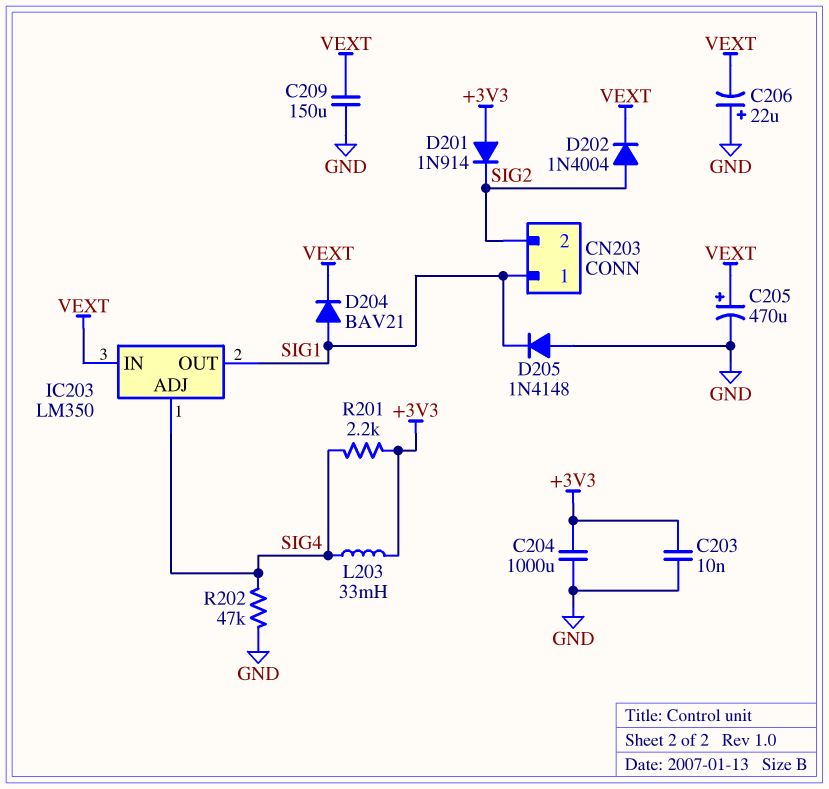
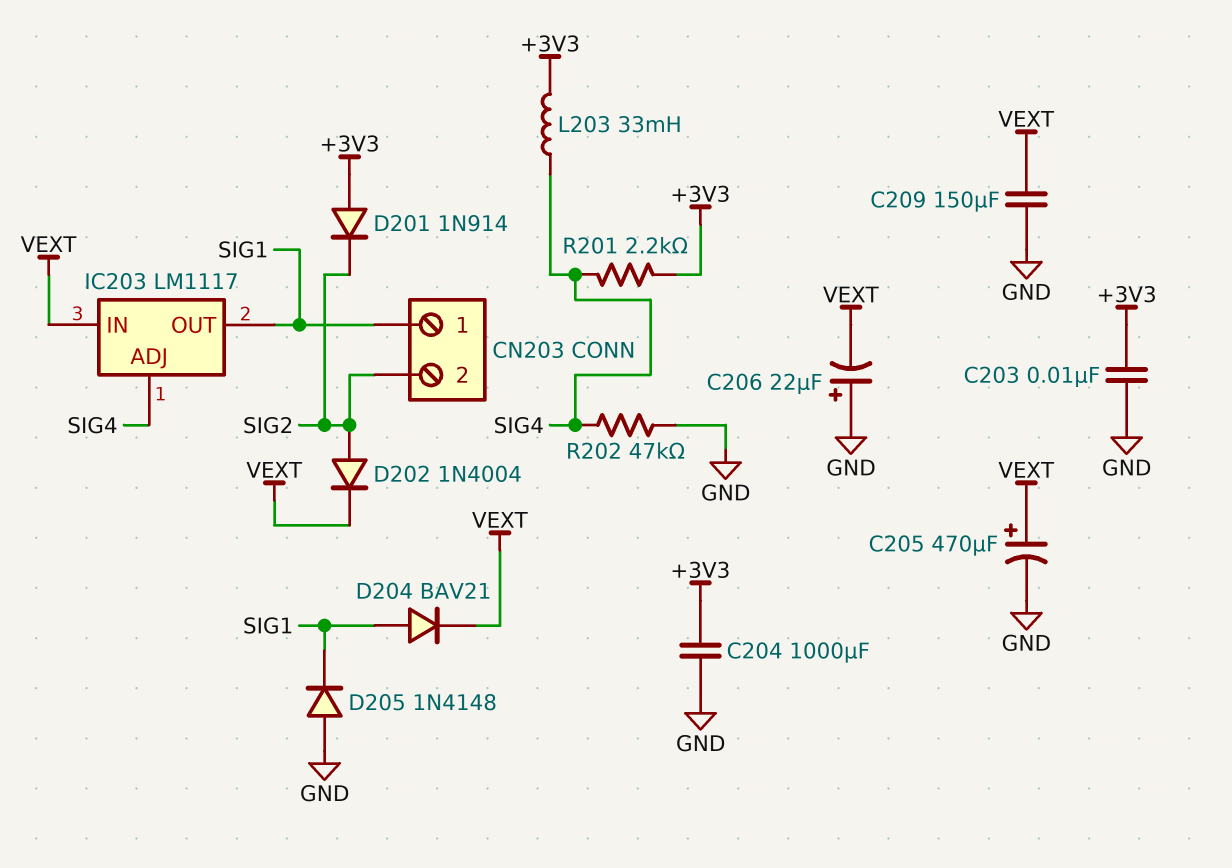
IC203: LM350 -> LM1117

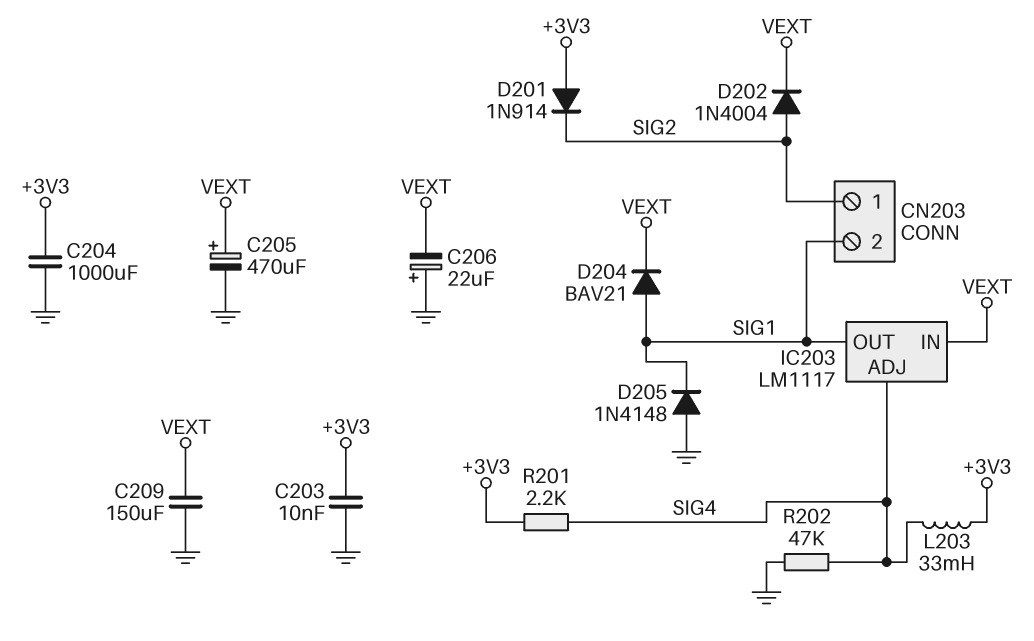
CN203 pin 1: SIG1 -> SIG2
CN203 pin 2: SIG2 -> SIG1

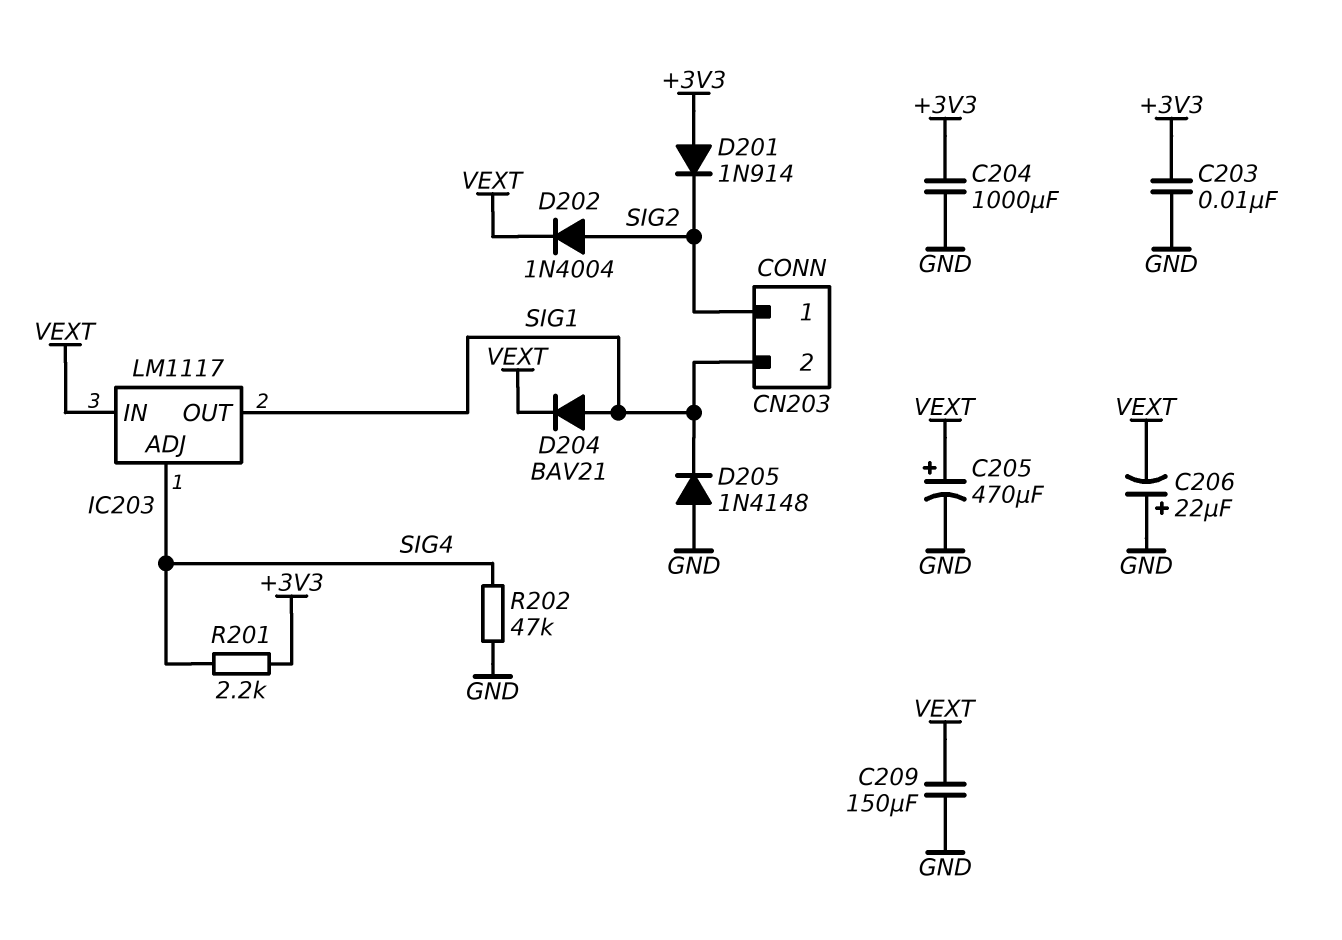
L203: 33mH (+3V3, SIG4) -> none

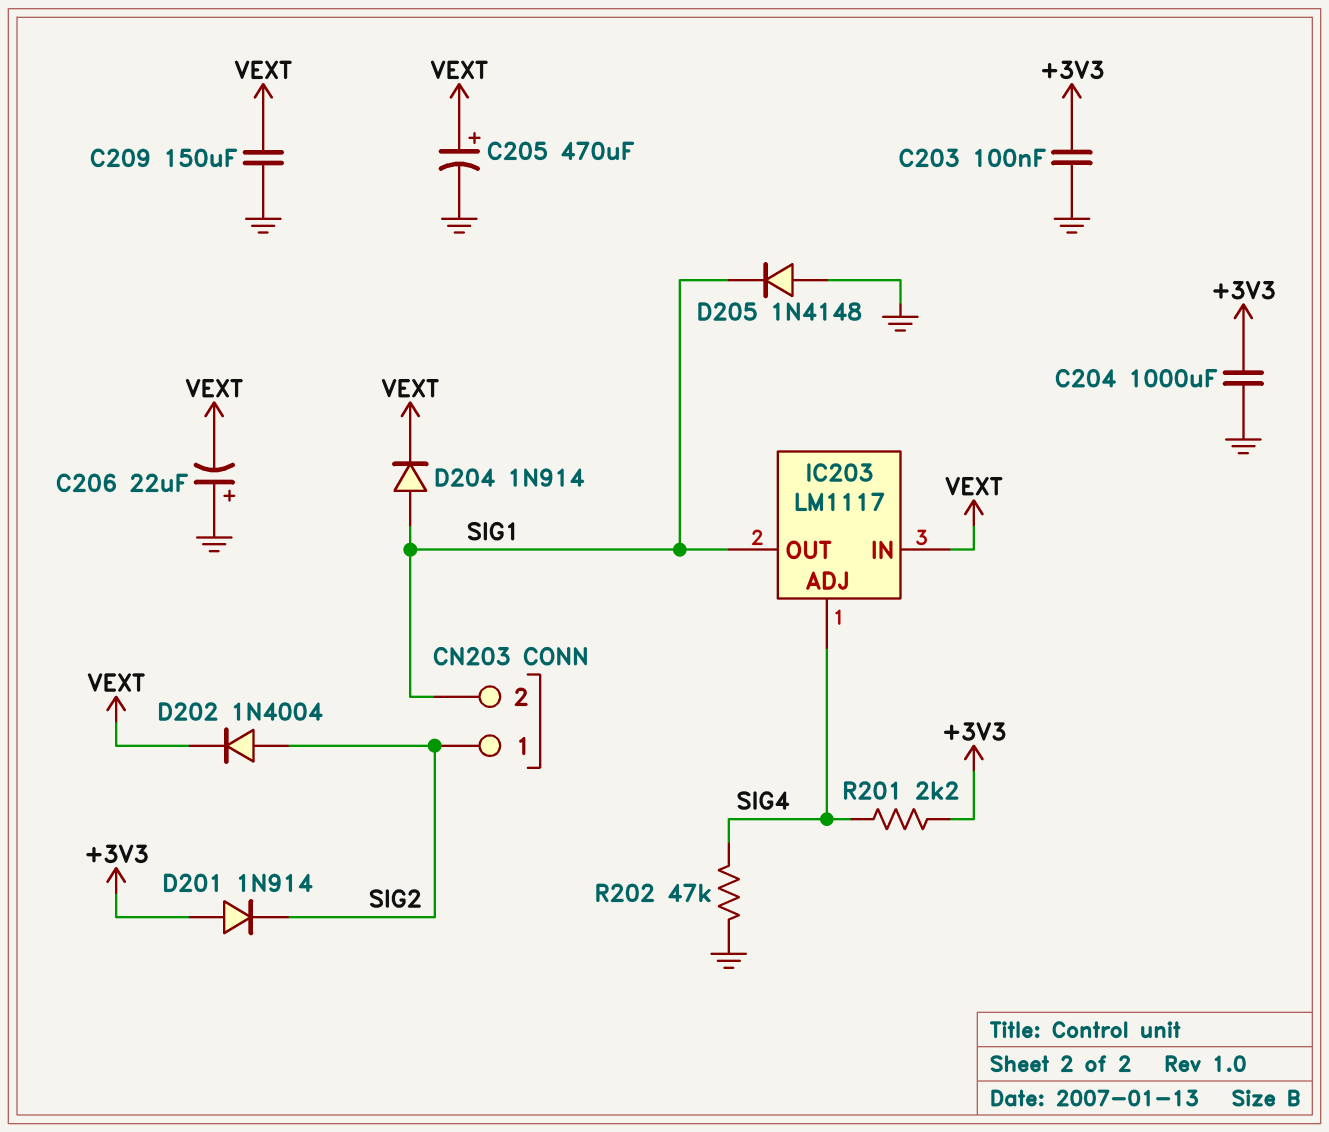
C203: 10nF (+3V3, GND) -> 100nF (+3V3, GND)
D204: diode BAV21 (A SIG1, K VEXT) -> diode 1N914 (A SIG1, K VEXT)

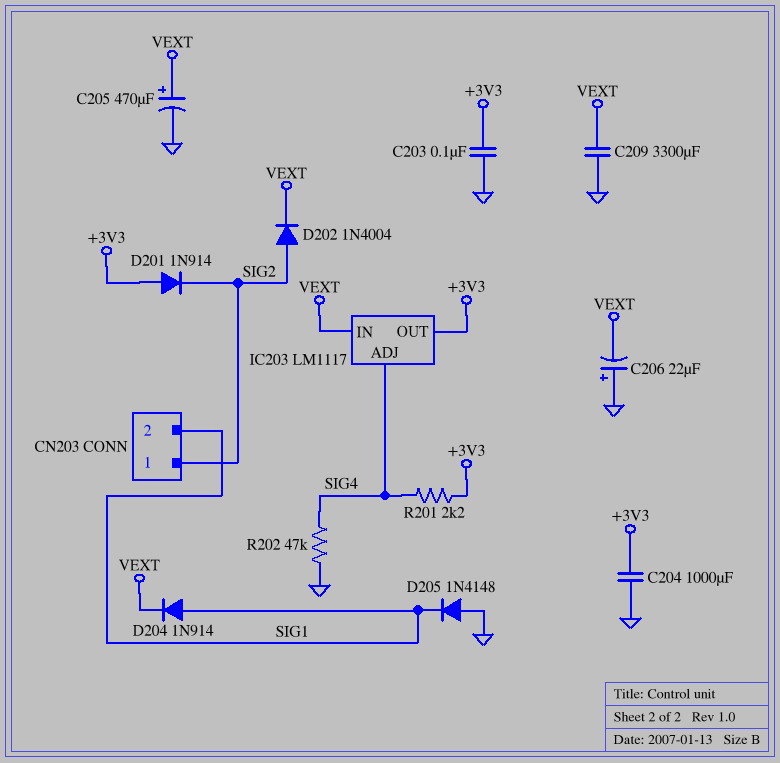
C209: 150uF (GND, VEXT) -> 3300uF (GND, VEXT)
IC203 pin OUT: SIG1 -> +3V3

